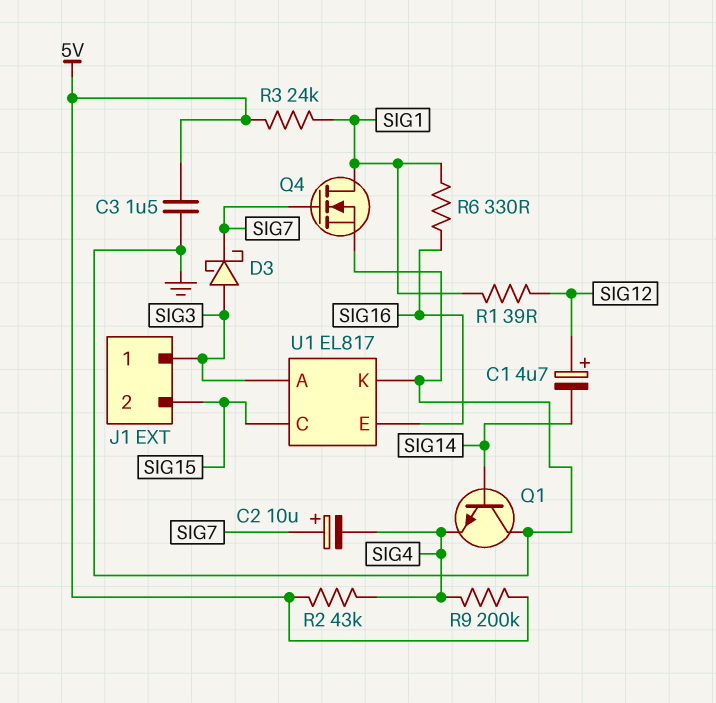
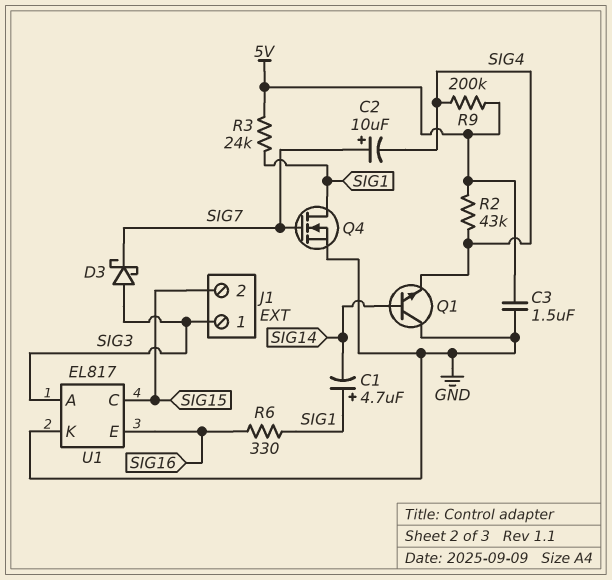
C1: 4.7uF (plus SIG12, minus SIG14) -> 4.7uF (plus SIG1, minus SIG14)
R1: 39 (SIG1, SIG12) -> none

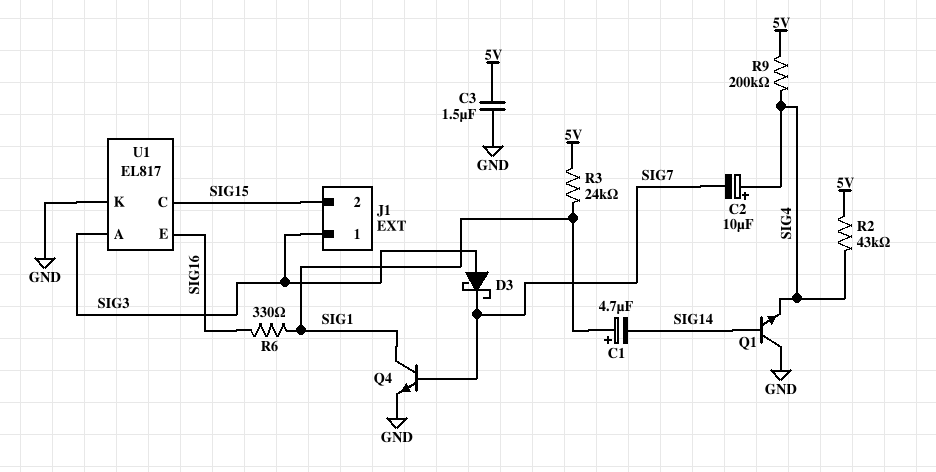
C2: 10uF (plus SIG7, minus SIG4) -> 10uF (plus SIG4, minus SIG7)
Q4: NMOS (G SIG7, D SIG1, S GND) -> NPN (B SIG7, C SIG1, E GND)

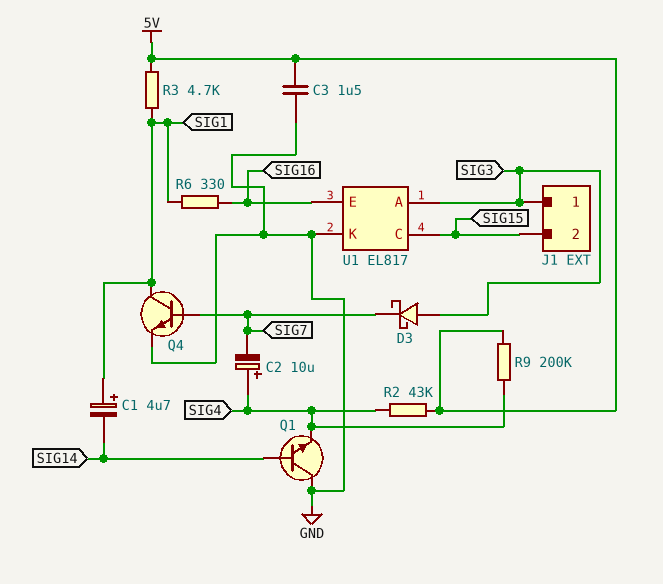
R3: 24k (5V, SIG1) -> 4.7k (5V, SIG1)

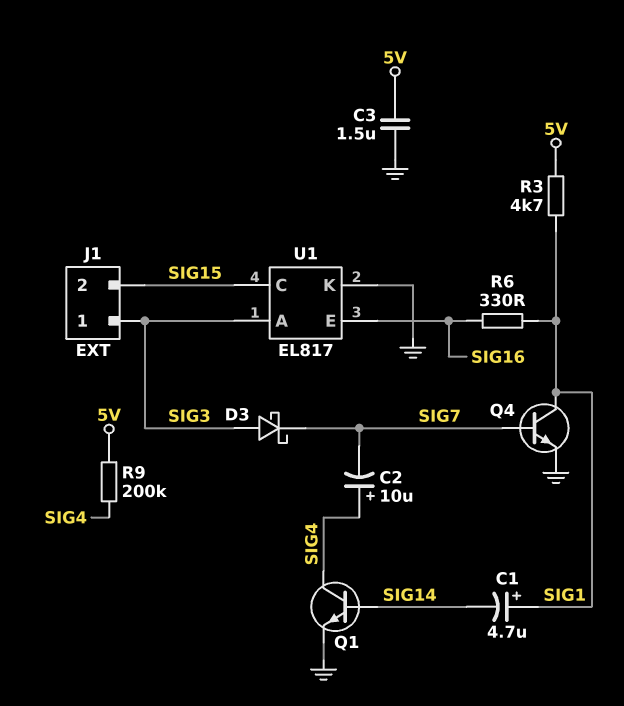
Q1: NPN (B SIG14, C GND, E SIG4) -> NPN (B SIG14, C SIG4, E GND)
R2: 43k (5V, SIG4) -> none

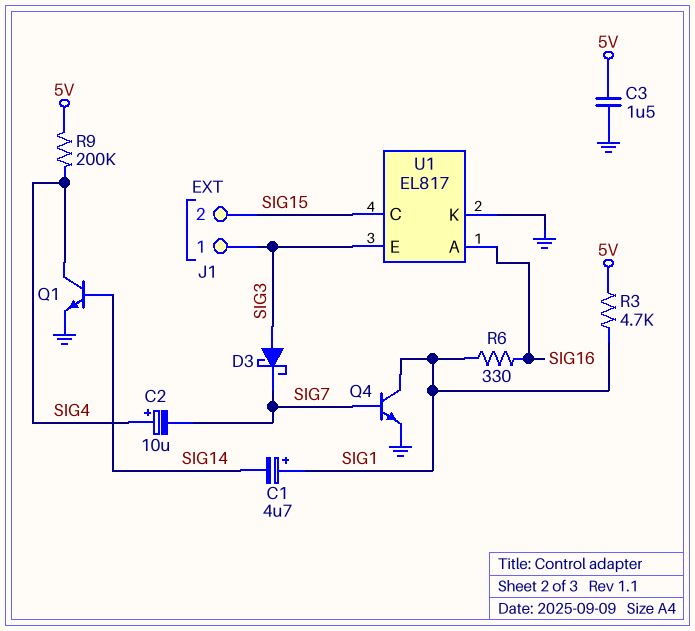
U1 pin A: SIG3 -> SIG16
U1 pin E: SIG16 -> SIG3

